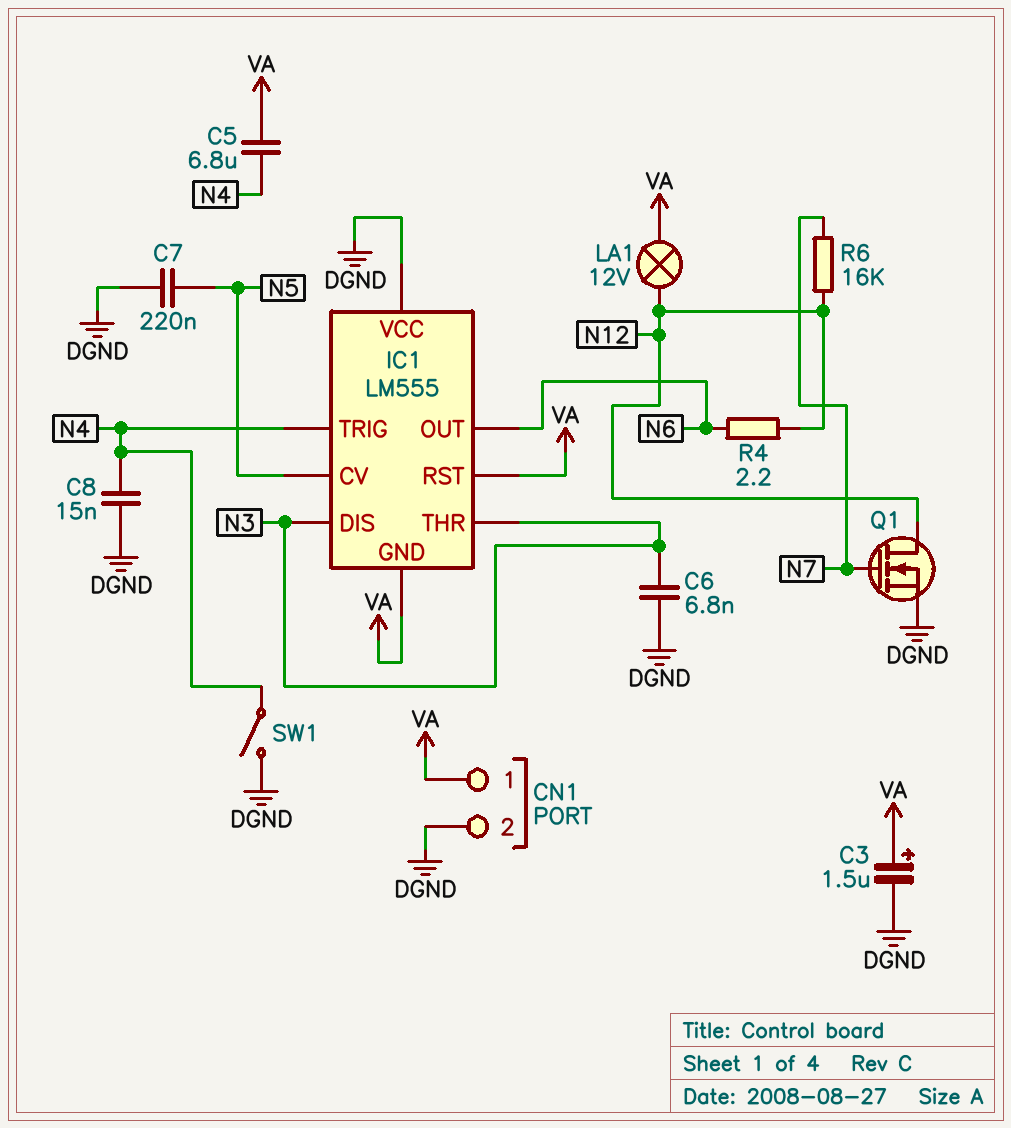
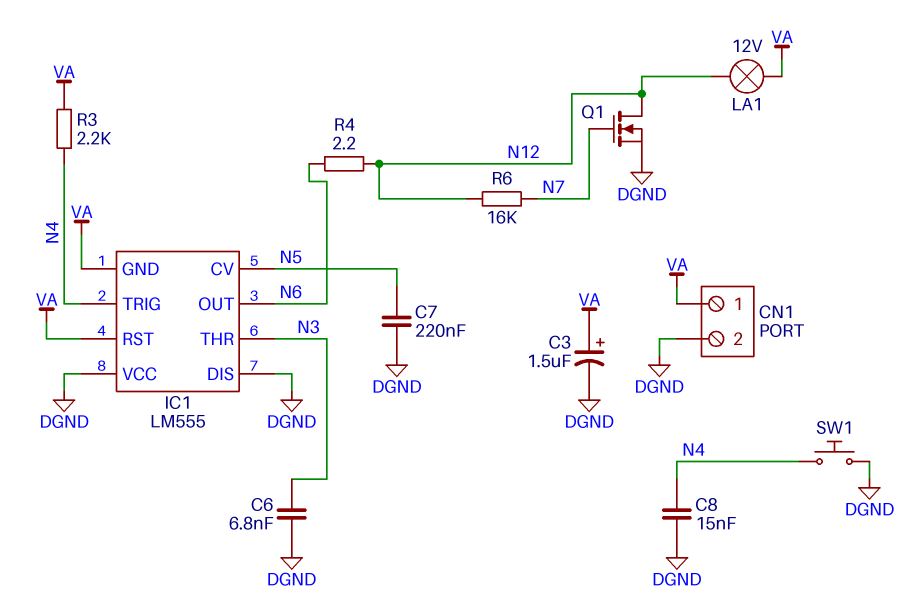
C5: 6.8uF (N4, VA) -> none
IC1 pin DIS: N3 -> DGND
R3: none -> 2.2k (N4, VA)
SW1: switch (DGND, N4) -> button (DGND, N4)

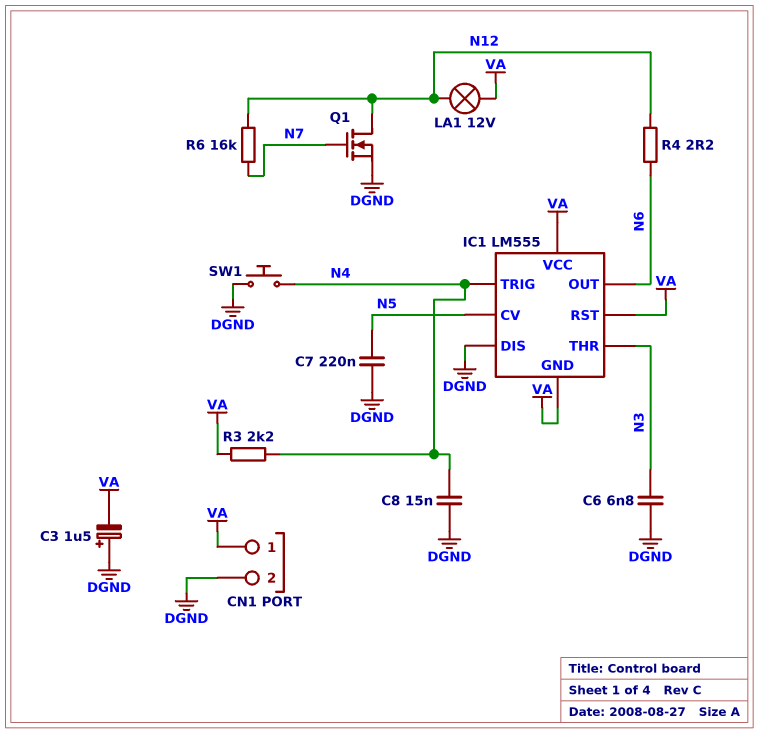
C3: 1.5uF (plus VA, minus DGND) -> 1.5uF (plus DGND, minus VA)
IC1 pin VCC: DGND -> VA

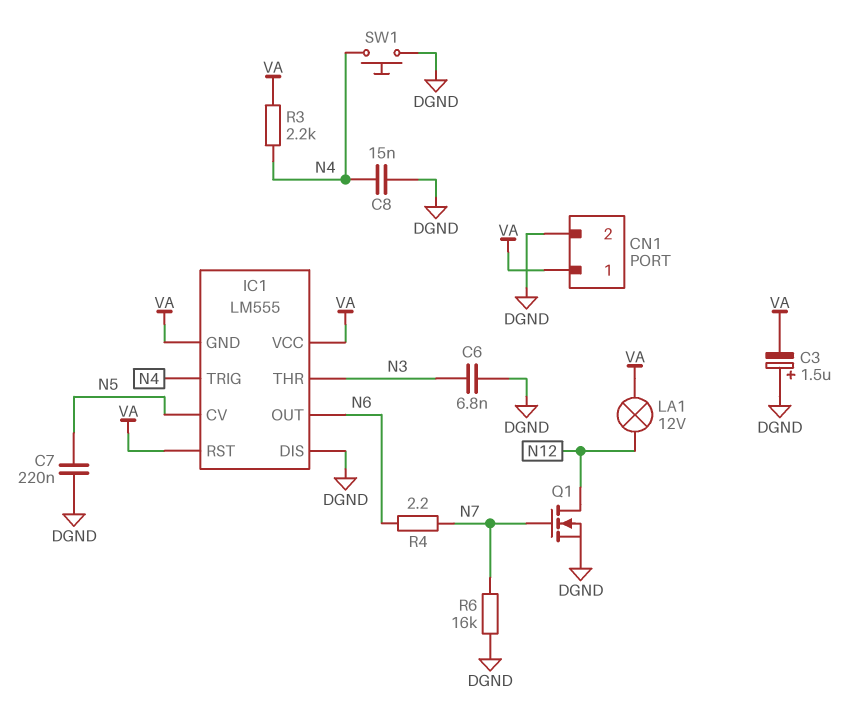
R4: 2.2 (N6, N12) -> 2.2 (N6, N7)
R6: 16k (N7, N12) -> 16k (DGND, N7)

